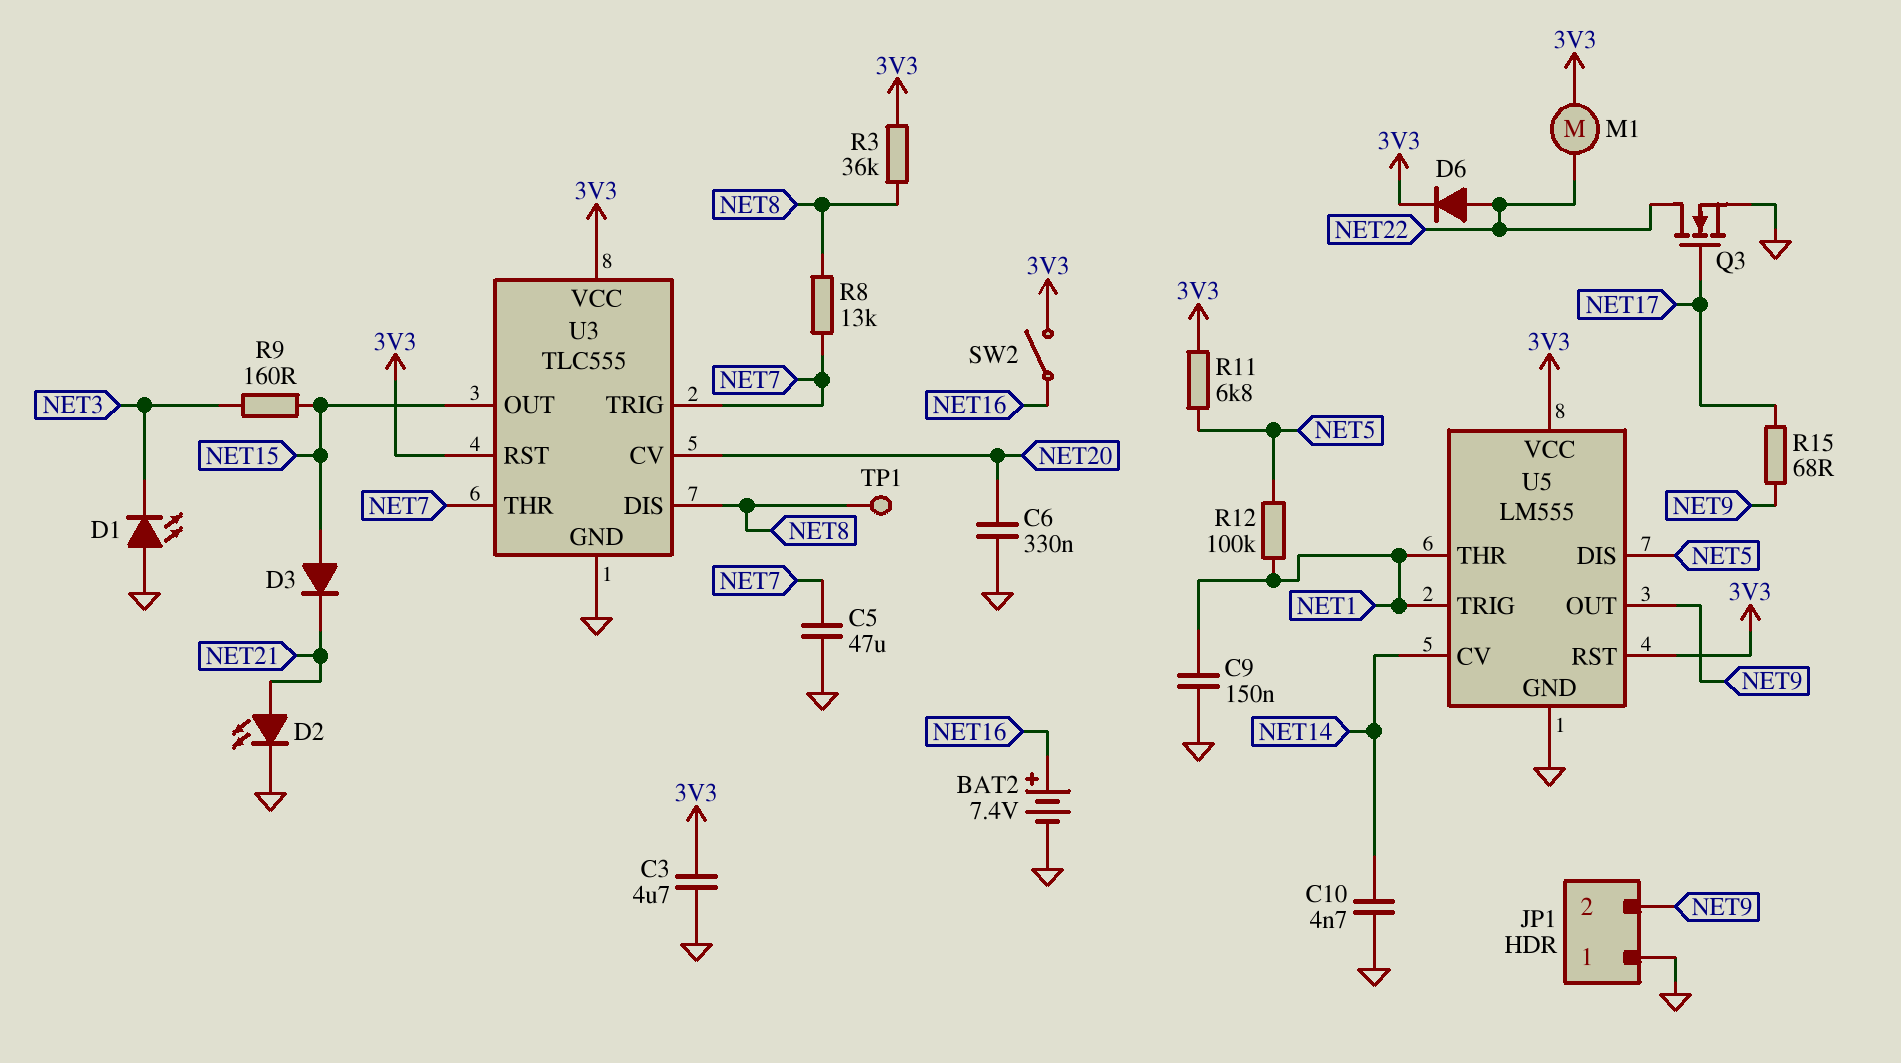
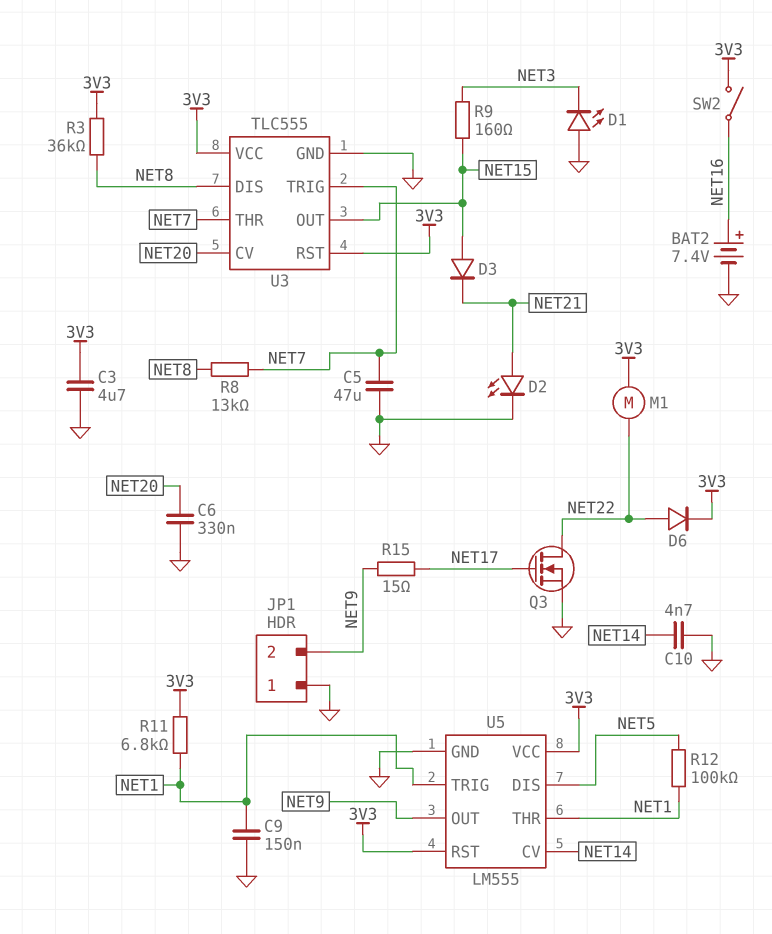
R11: 6.8k (3V3, NET5) -> 6.8k (3V3, NET1)
R15: 68 (NET9, NET17) -> 15 (NET9, NET17)
TP1: test point (NET8) -> none

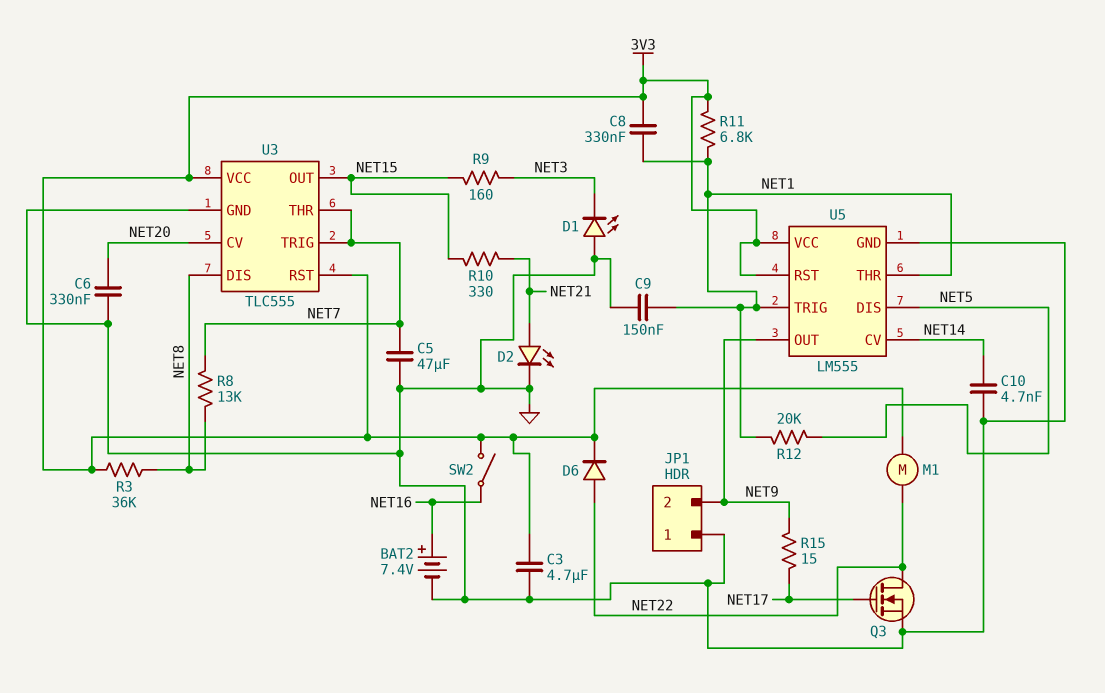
C8: none -> 330nF (3V3, NET1)
D3: diode (A NET15, K NET21) -> none
R10: none -> 330 (NET15, NET21)
R12: 100k (NET1, NET5) -> 20k (NET1, NET5)

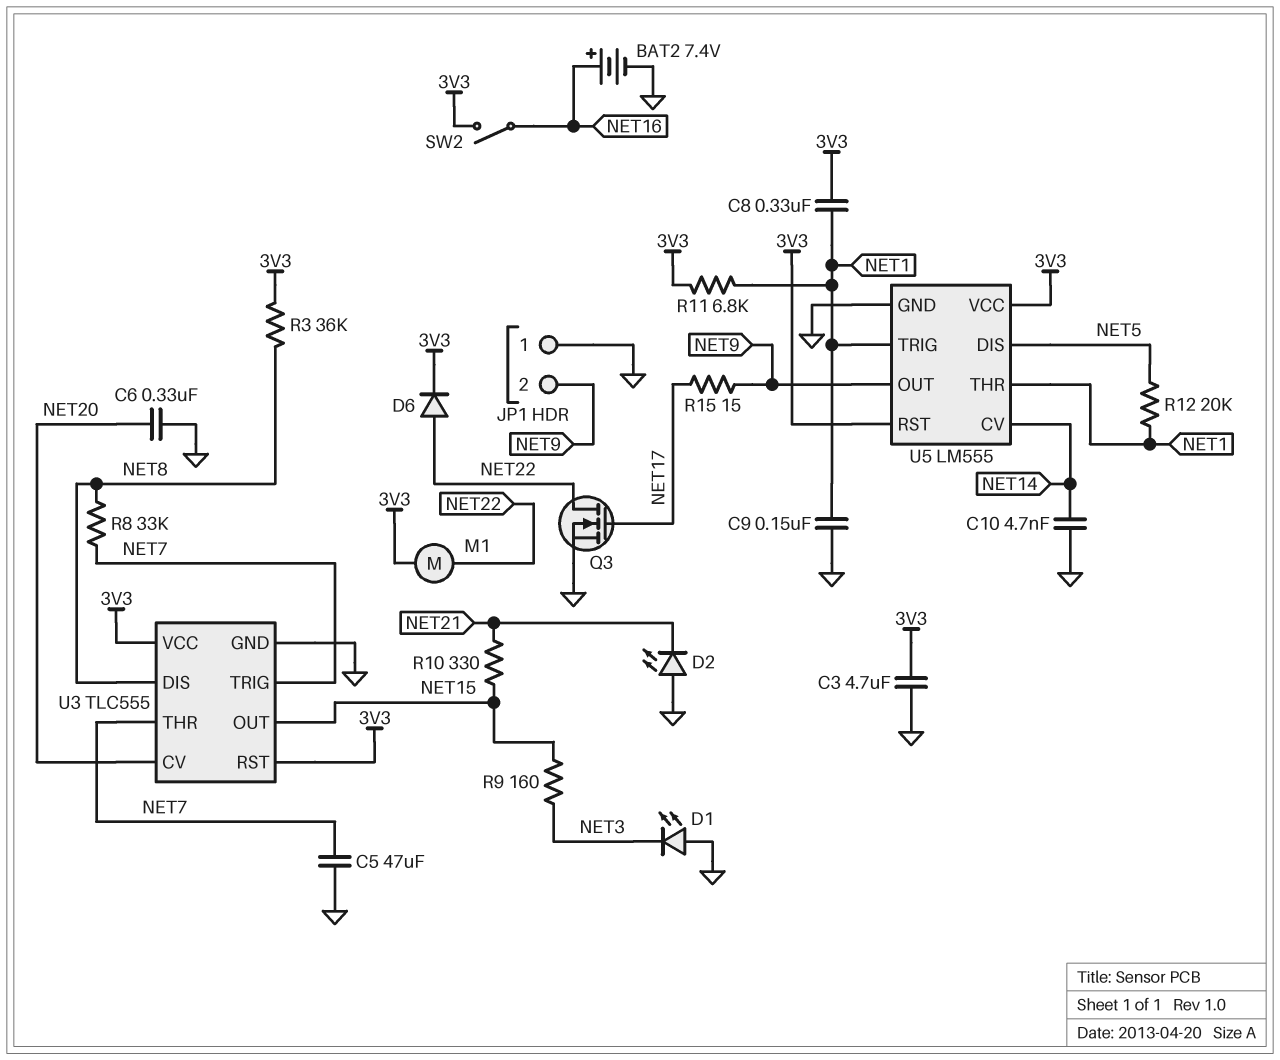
D2: LED (A NET21, K GND) -> LED (A GND, K NET21)
R8: 13k (NET7, NET8) -> 33k (NET7, NET8)

